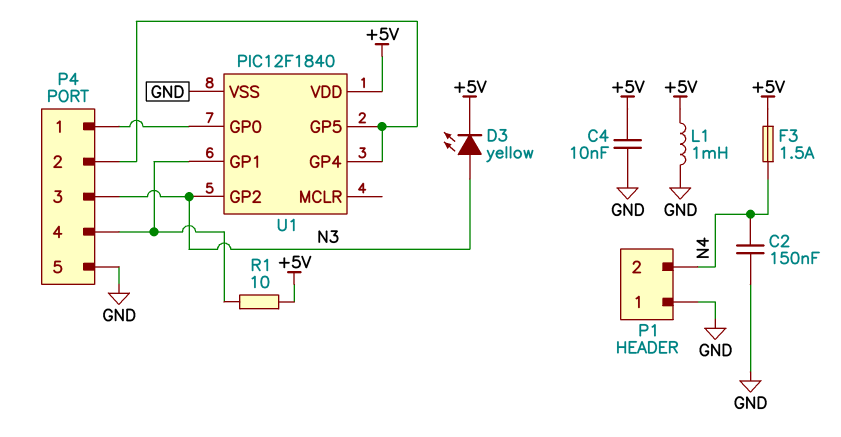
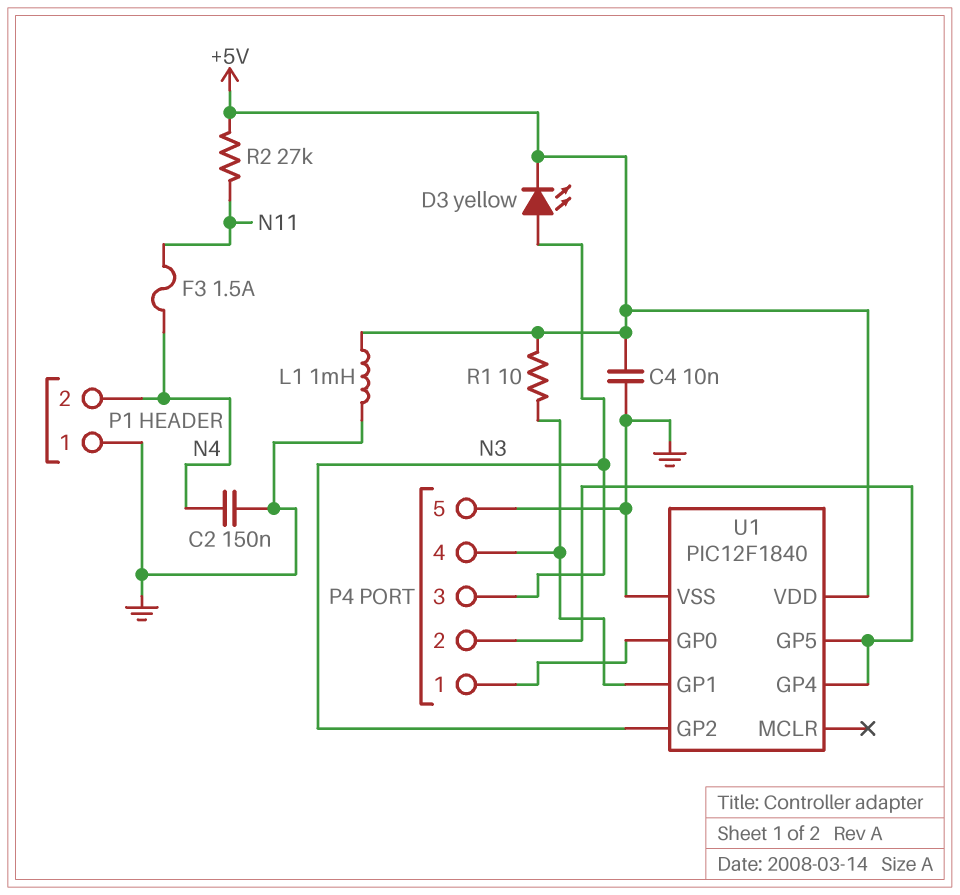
F3: 1.5A (+5V, N4) -> 1.5A (N4, N11)
R2: none -> 27k (+5V, N11)

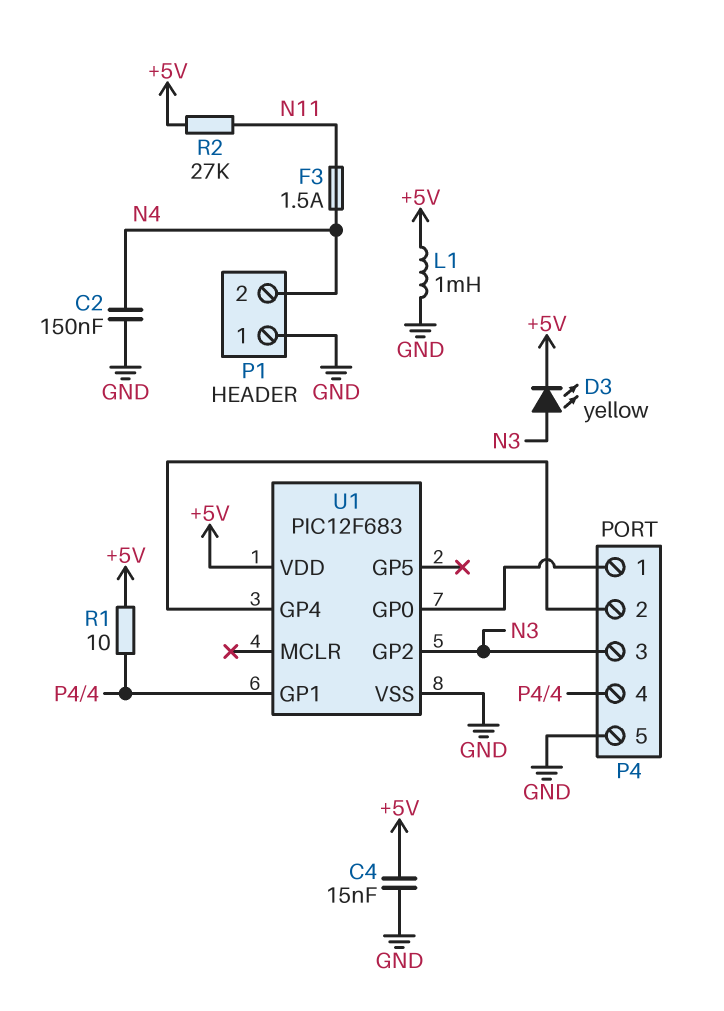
C4: 10nF (+5V, GND) -> 15nF (+5V, GND)
U1: PIC12F1840 -> PIC12F683
U1 pin GP5: P4/2 -> none

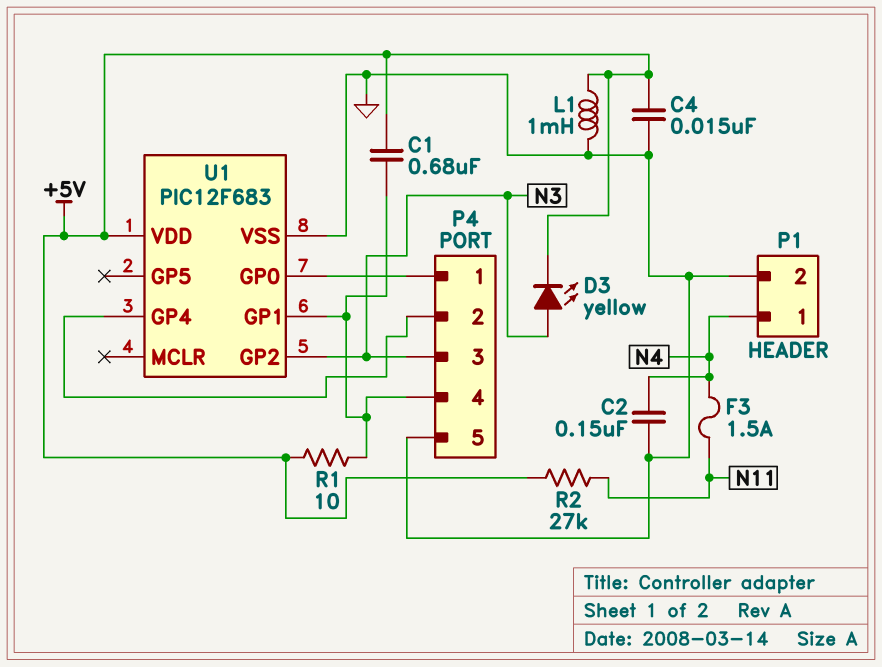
C1: none -> 680nF (+5V, P4/4)
P1 pin 1: GND -> N4
P1 pin 2: N4 -> GND

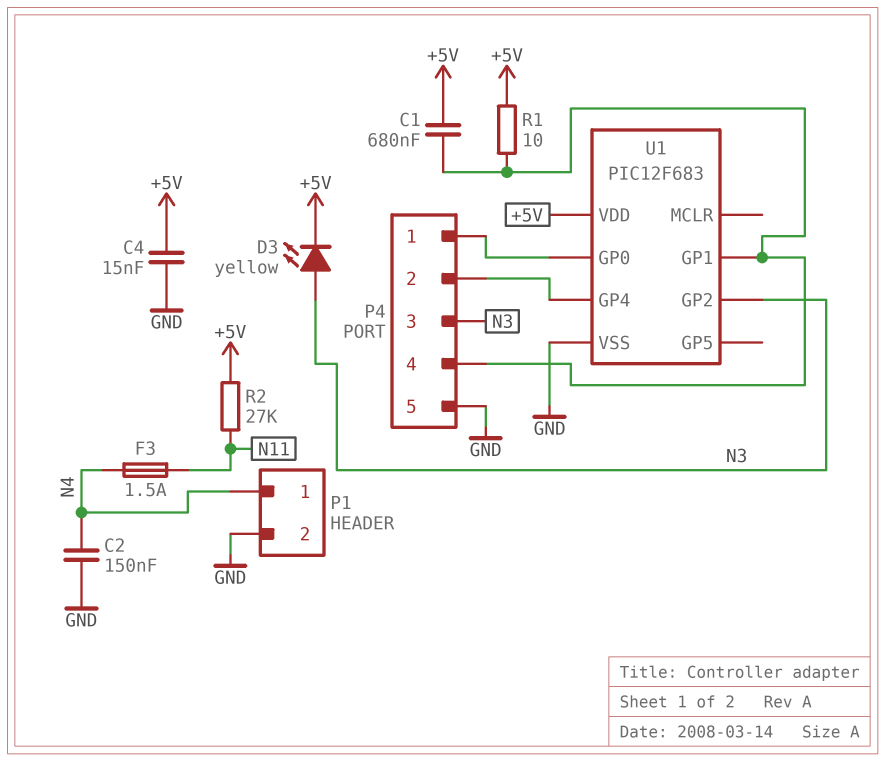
L1: 1mH (+5V, GND) -> none

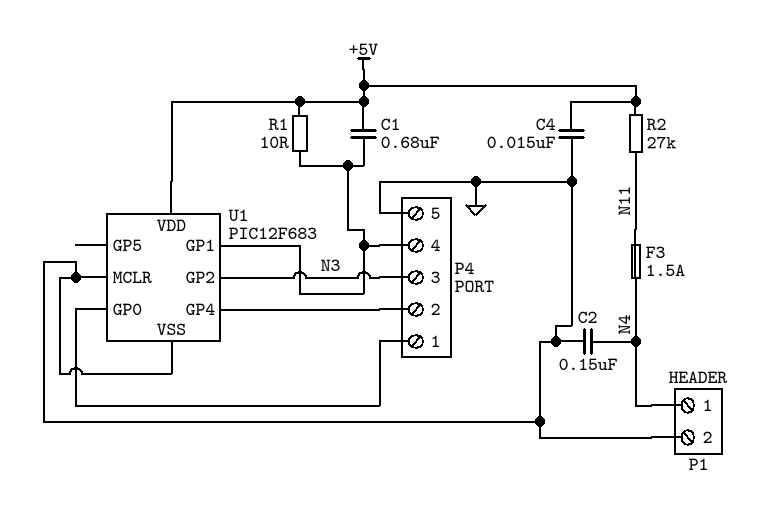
D3: LED yellow (A N3, K +5V) -> none
U1 pin MCLR: none -> GND

